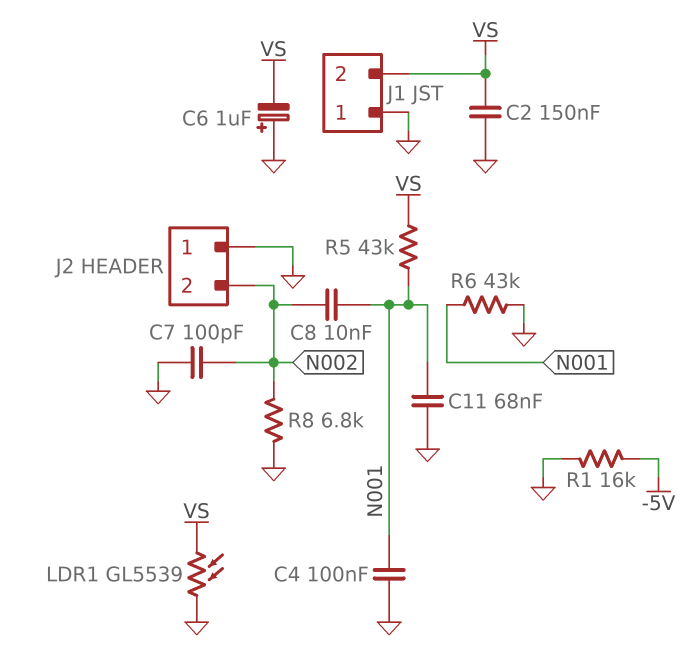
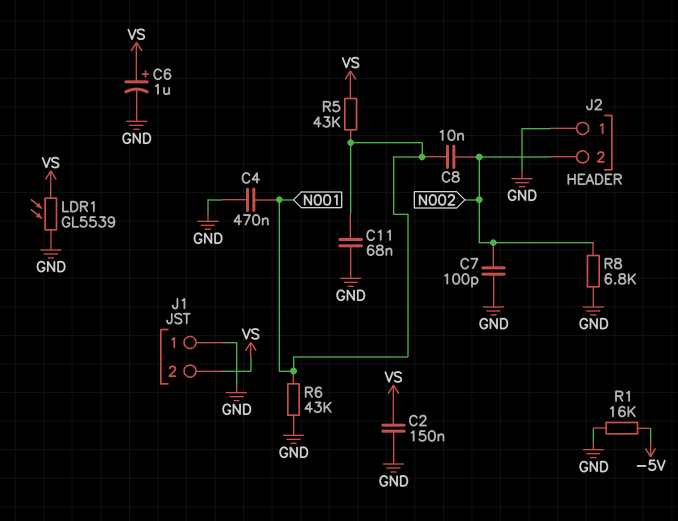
C4: 100nF (GND, N001) -> 470nF (GND, N001)
C6: 1uF (plus GND, minus VS) -> 1uF (plus VS, minus GND)

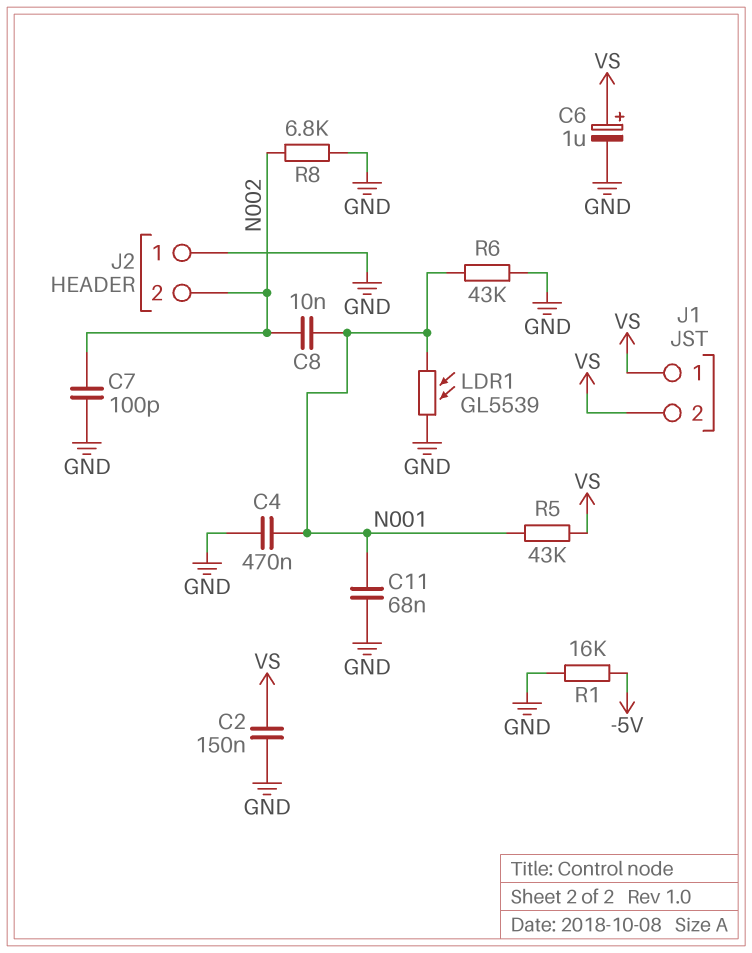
J1 pin 1: GND -> VS
LDR1: GL5539 (GND, VS) -> GL5539 (GND, N001)

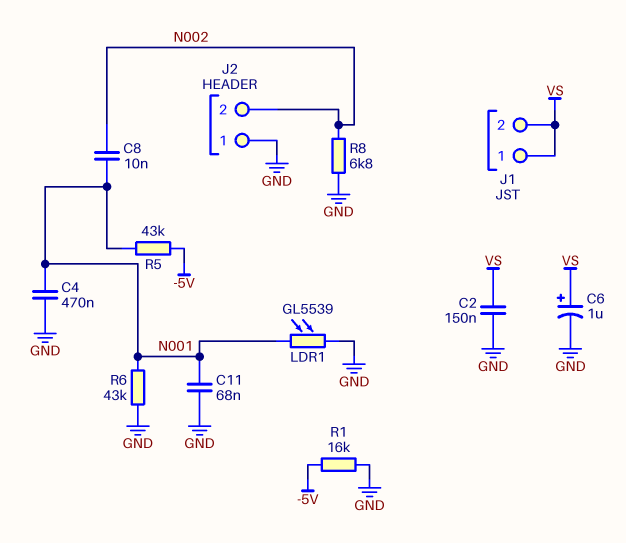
C7: 100pF (GND, N002) -> none
R5: 43k (N001, VS) -> 43k (-5V, N001)

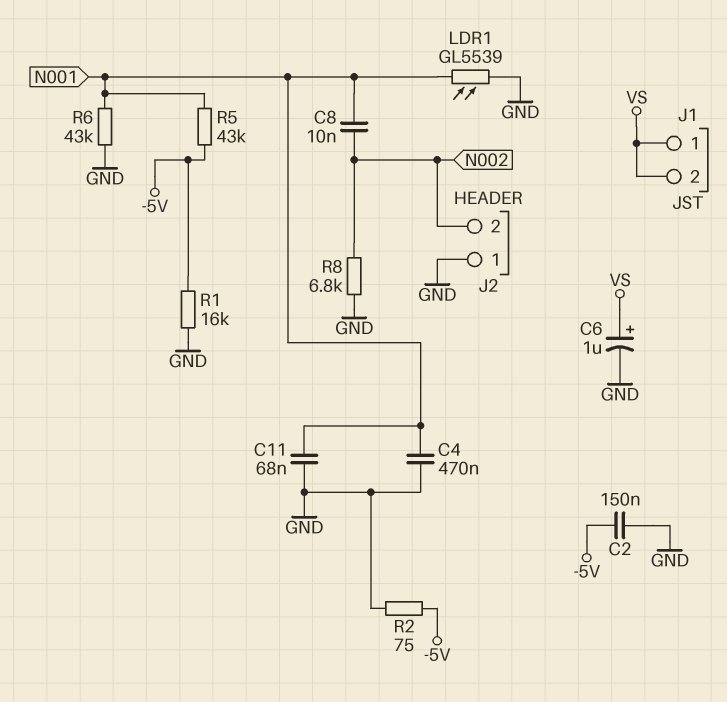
C2: 150nF (GND, VS) -> 150nF (-5V, GND)
R2: none -> 75 (-5V, GND)

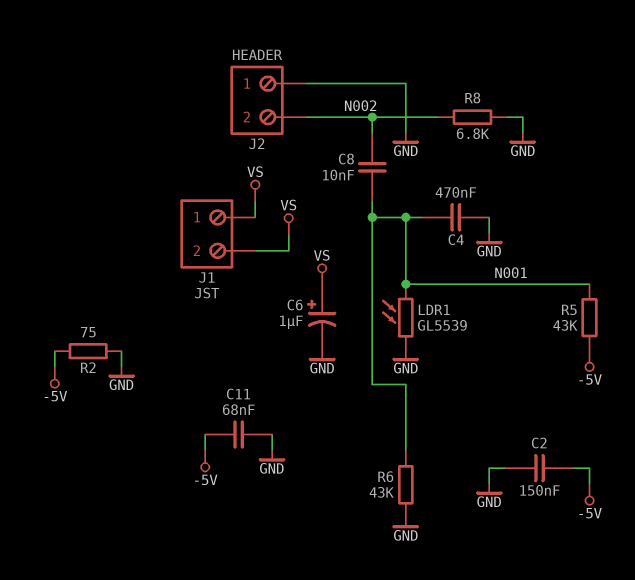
C11: 68nF (GND, N001) -> 68nF (-5V, GND)
R1: 16k (-5V, GND) -> none

